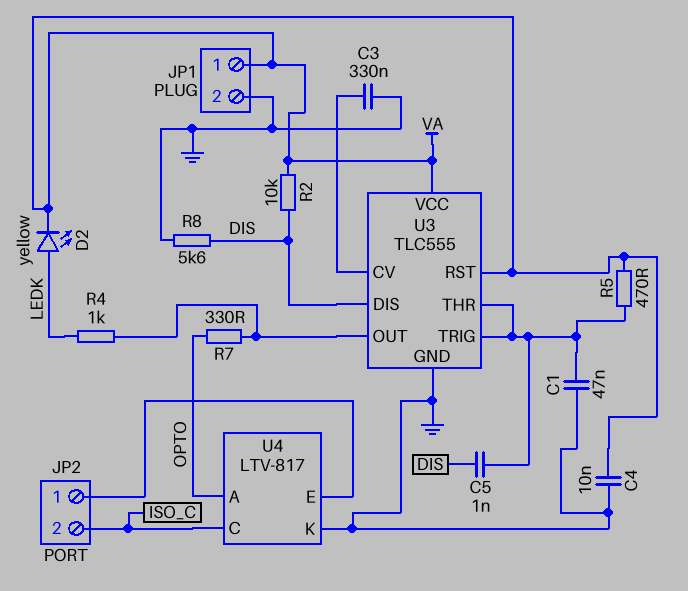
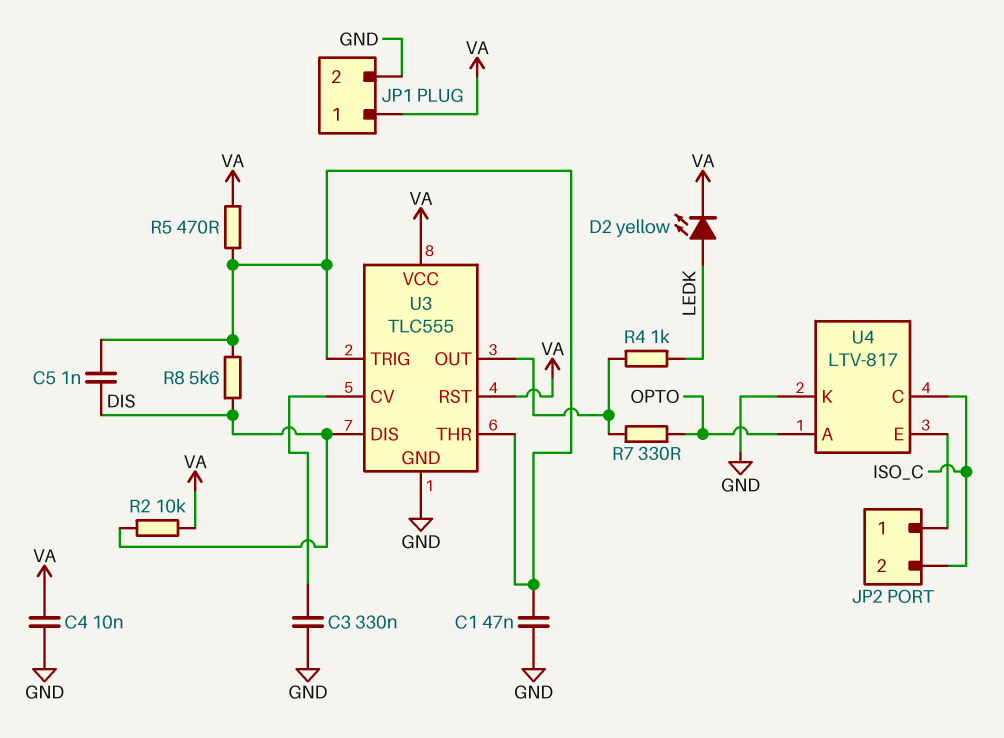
R8: 5.6k (DIS, GND) -> 5.6k (DIS, U3/THR)

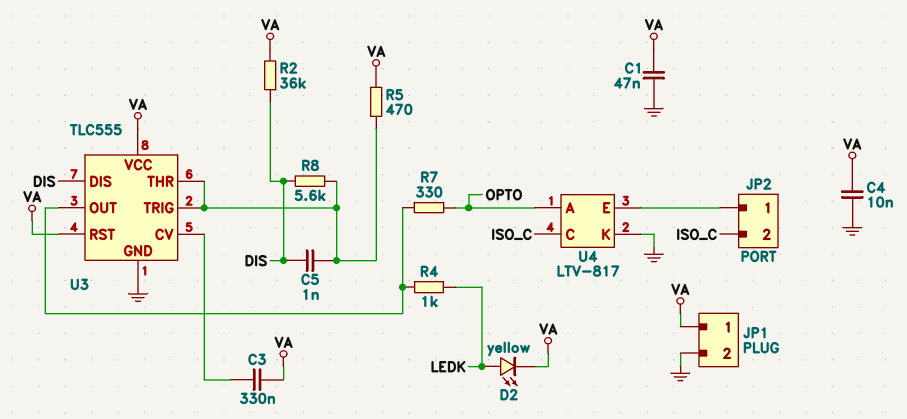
C1: 47nF (GND, U3/THR) -> 47nF (GND, VA)
C3: 330nF (GND, U3/CV) -> 330nF (U3/CV, VA)
R2: 10k (DIS, VA) -> 36k (DIS, VA)

